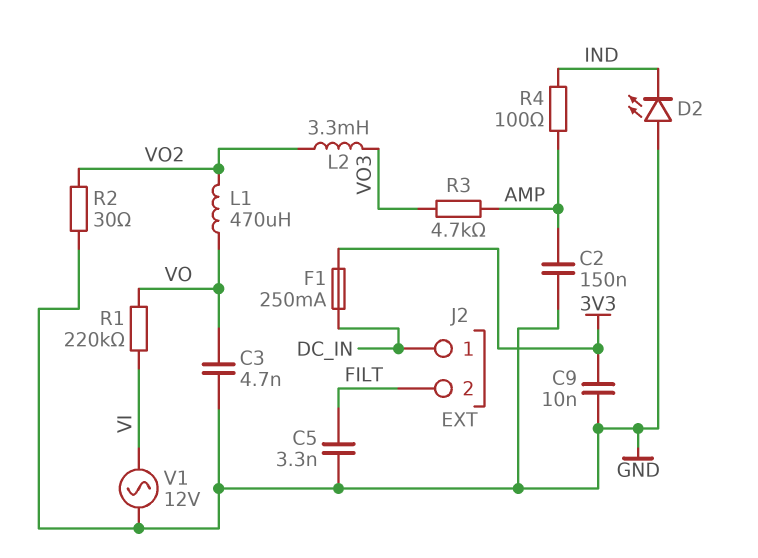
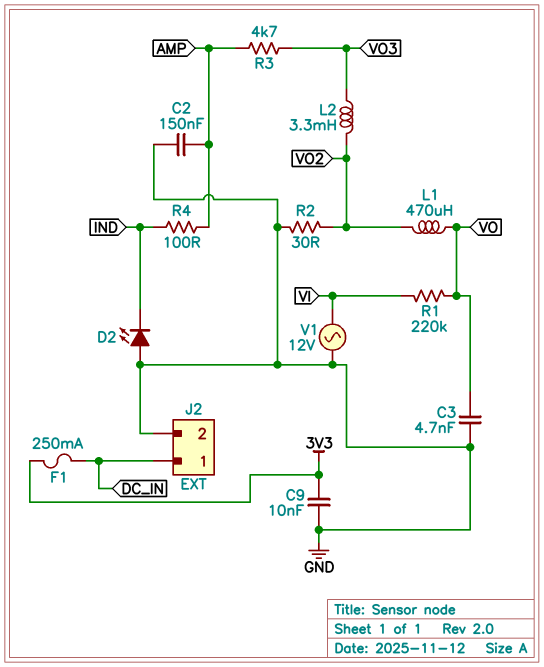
C5: 3.3nF (FILT, GND) -> none
J2 pin 2: FILT -> GND

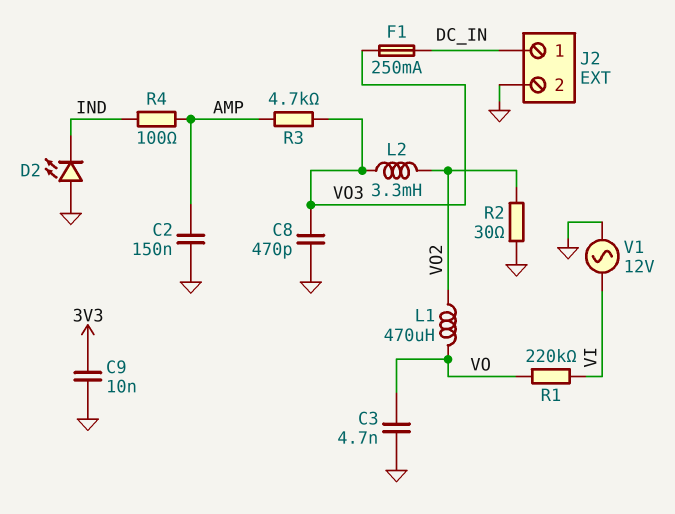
C8: none -> 470pF (GND, VO3)
F1: 250mA (3V3, DC_IN) -> 250mA (DC_IN, VO3)

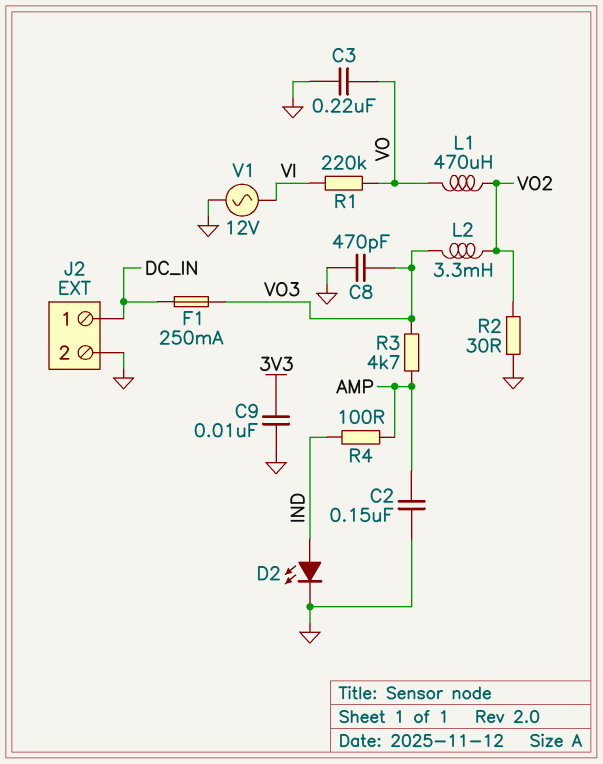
C3: 4.7nF (GND, VO) -> 220nF (GND, VO)
D2: LED (A GND, K IND) -> LED (A IND, K GND)

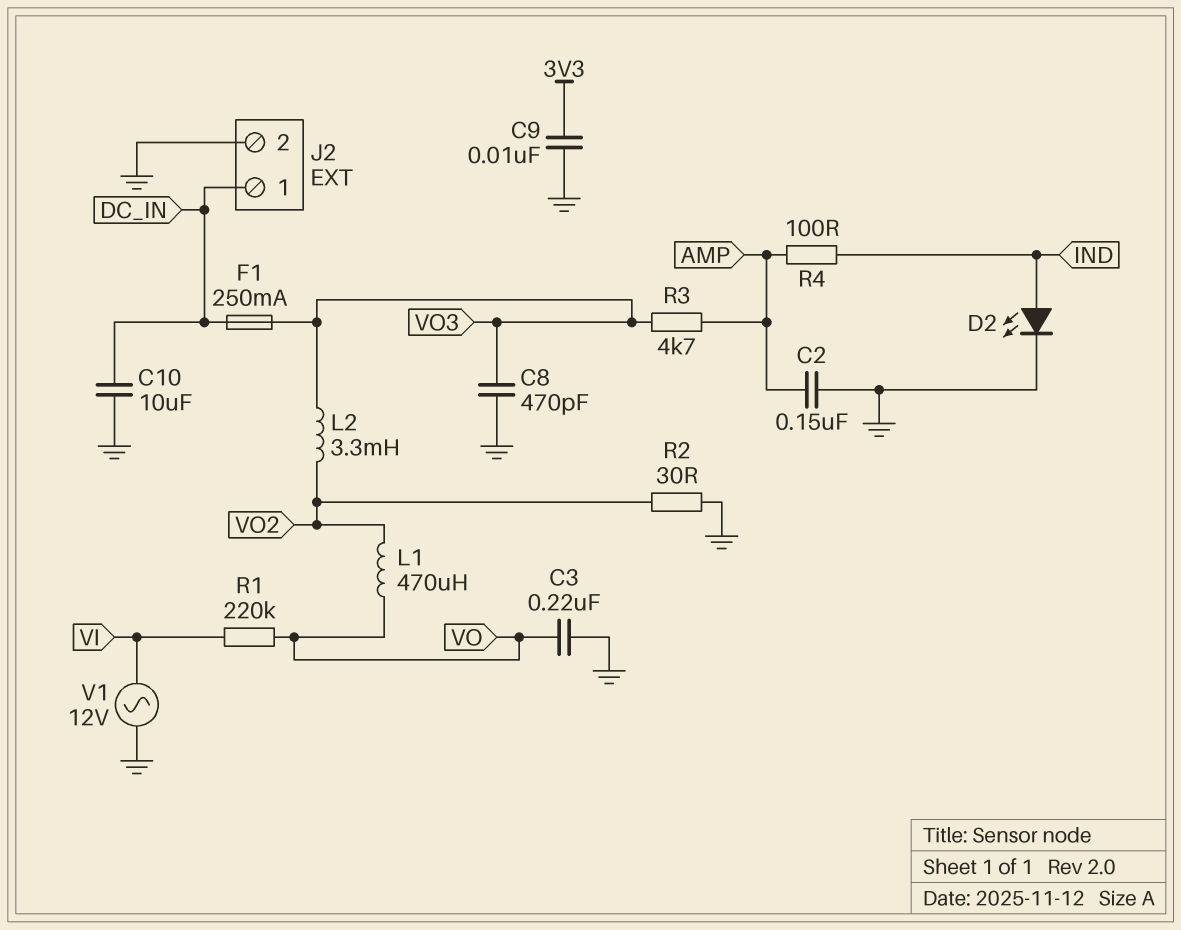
C10: none -> 10uF (DC_IN, GND)

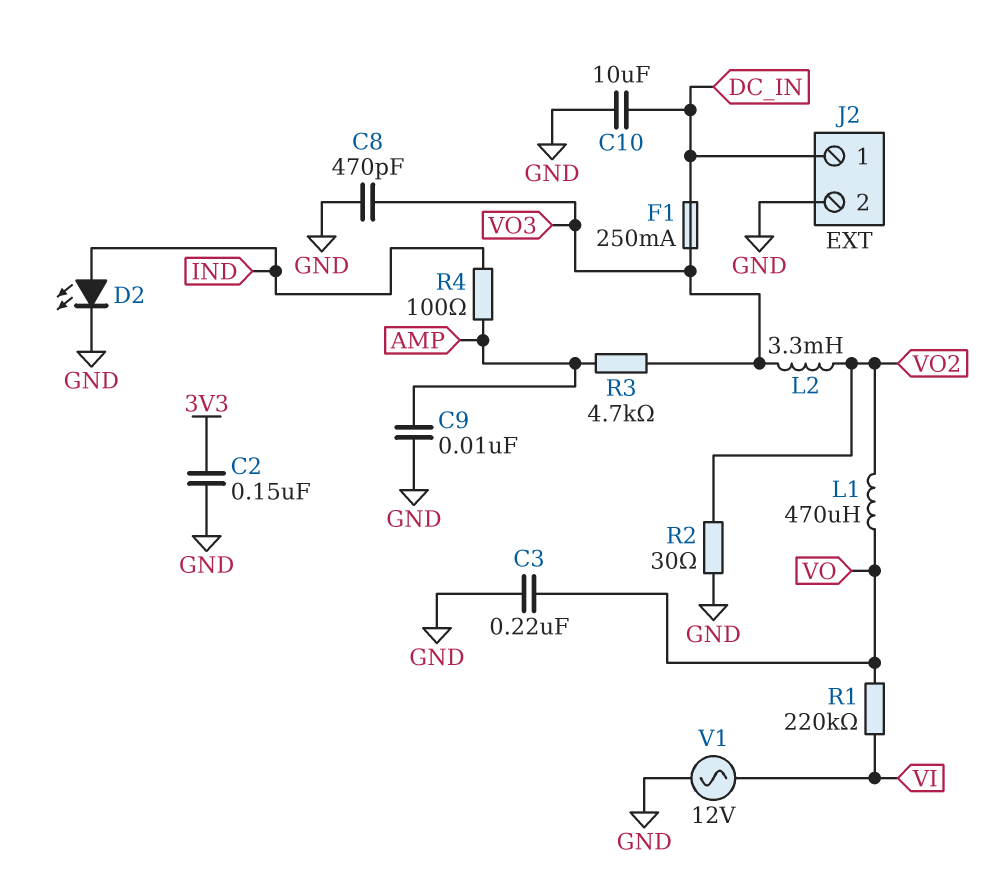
C2: 150nF (AMP, GND) -> 150nF (3V3, GND)
C9: 10nF (3V3, GND) -> 10nF (AMP, GND)

